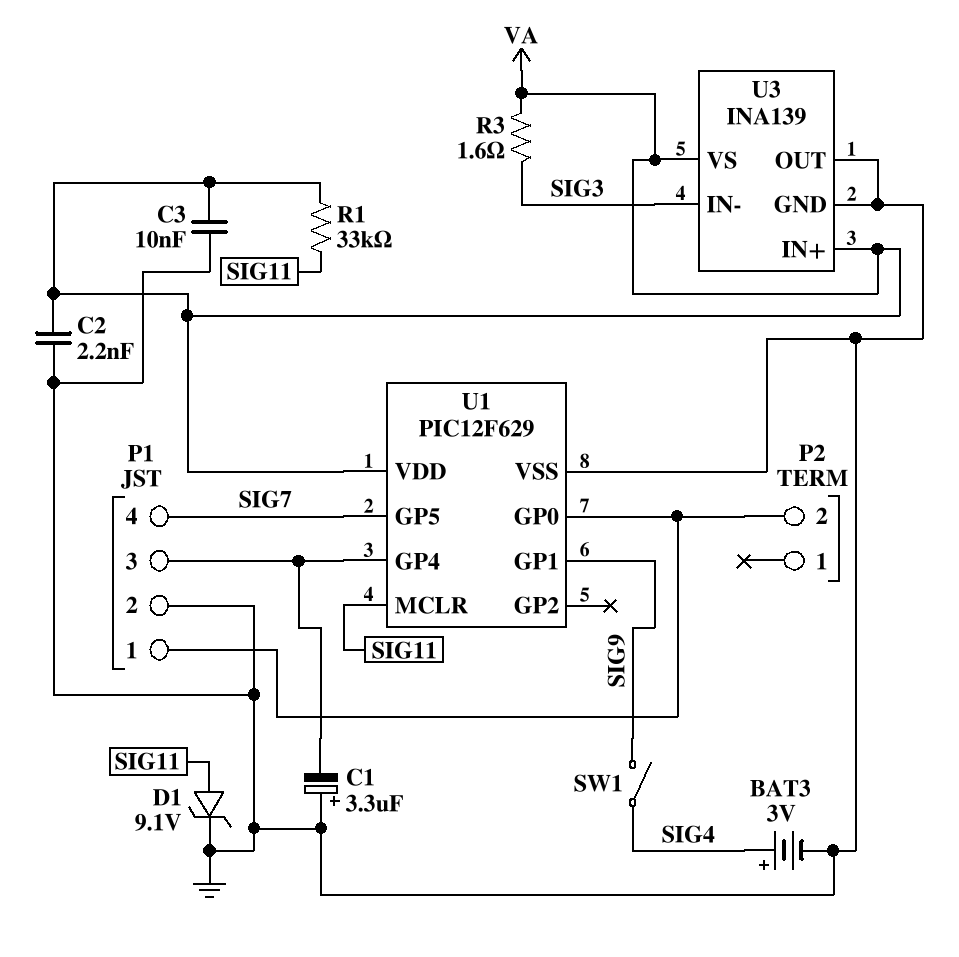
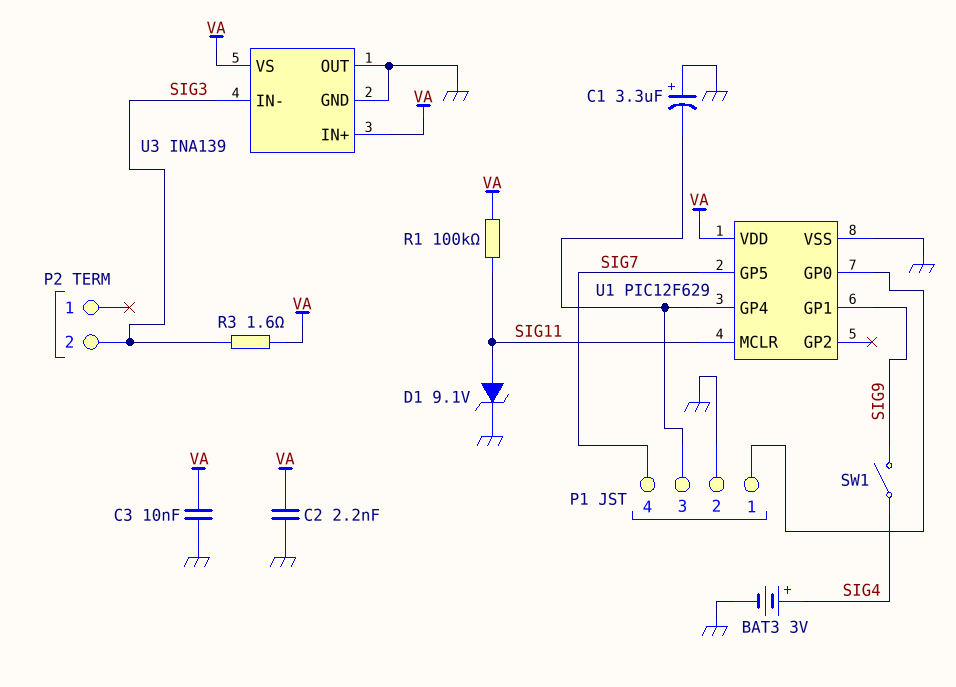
P2 pin 2: P1/1 -> SIG3
R1: 33k (SIG11, VA) -> 100k (SIG11, VA)

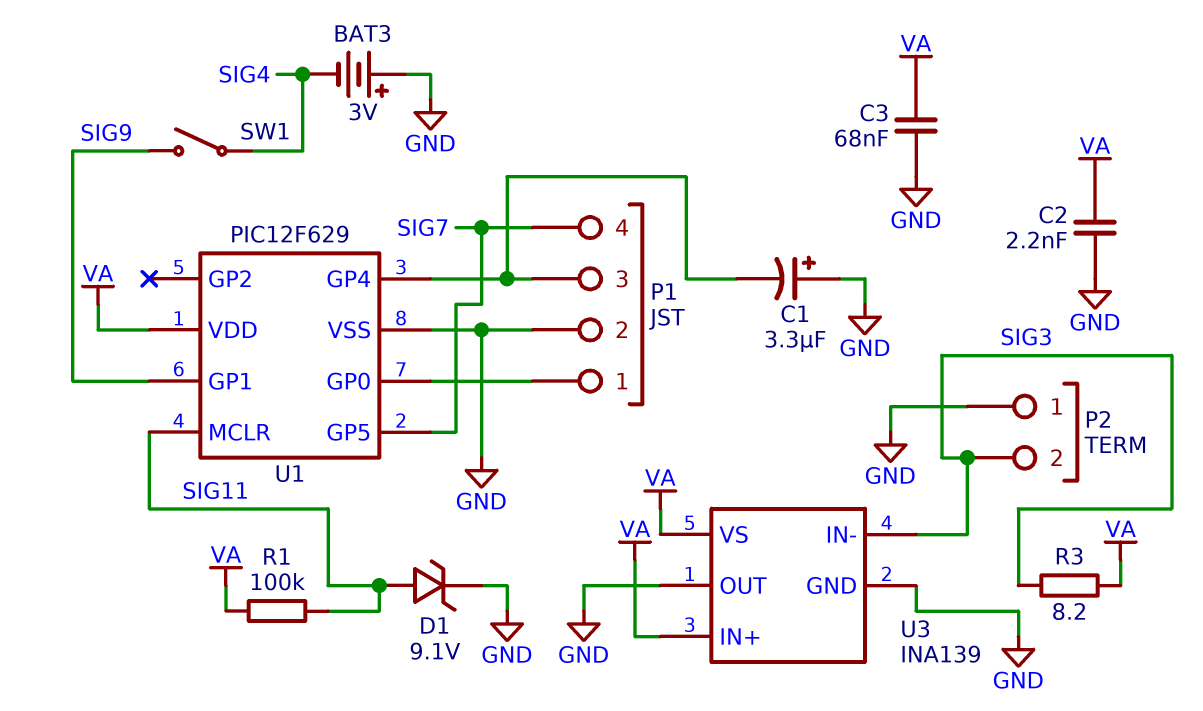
BAT3: 3V (plus SIG4, minus GND) -> 3V (plus GND, minus SIG4)
C3: 10nF (GND, VA) -> 68nF (GND, VA)
P2 pin 1: none -> GND
R3: 1.6 (SIG3, VA) -> 8.2 (SIG3, VA)

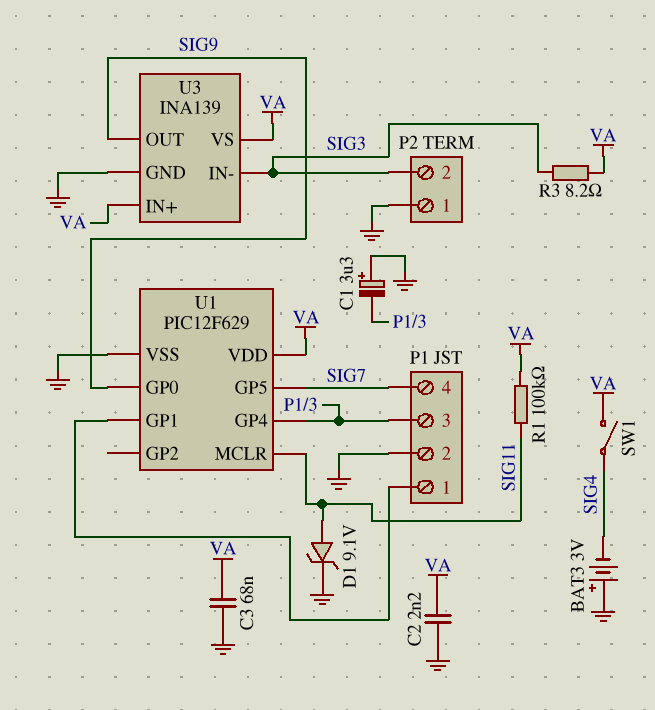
SW1: switch (SIG4, SIG9) -> switch (SIG4, VA)
U1 pin GP0: P1/1 -> SIG9
U1 pin GP1: SIG9 -> P1/1
U3 pin OUT: GND -> SIG9

